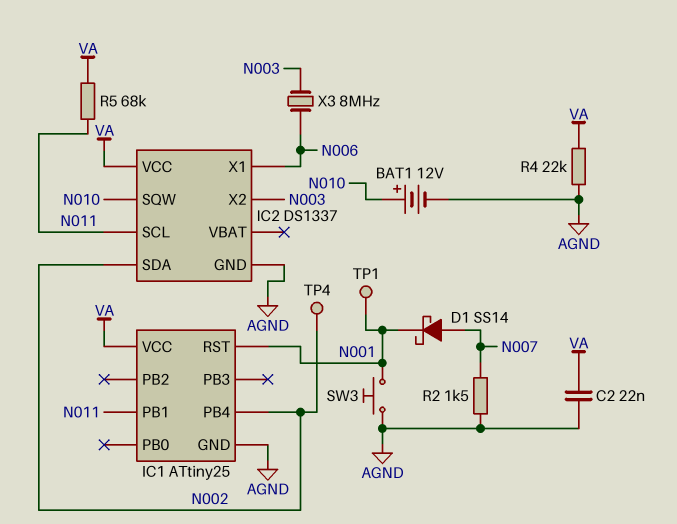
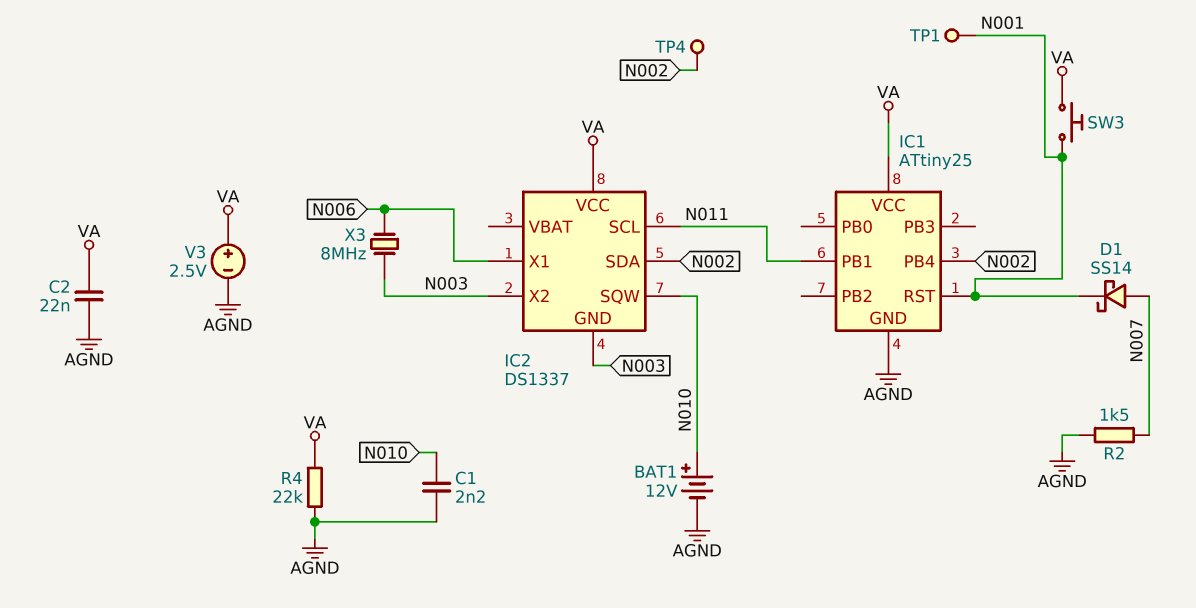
C1: none -> 2.2nF (AGND, N010)
IC2 pin GND: AGND -> N003
R5: 68k (N011, VA) -> none
SW3: button (AGND, N001) -> button (N001, VA)
V3: none -> 2.5V (plus VA, minus AGND)

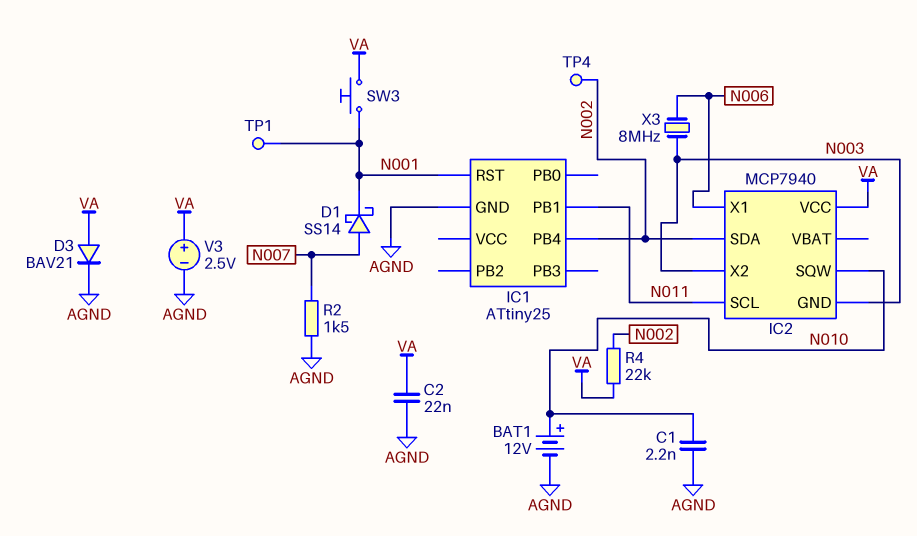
D3: none -> diode BAV21 (A VA, K AGND)
IC1 pin VCC: VA -> none
IC2: DS1337 -> MCP7940
R4: 22k (AGND, VA) -> 22k (N002, VA)

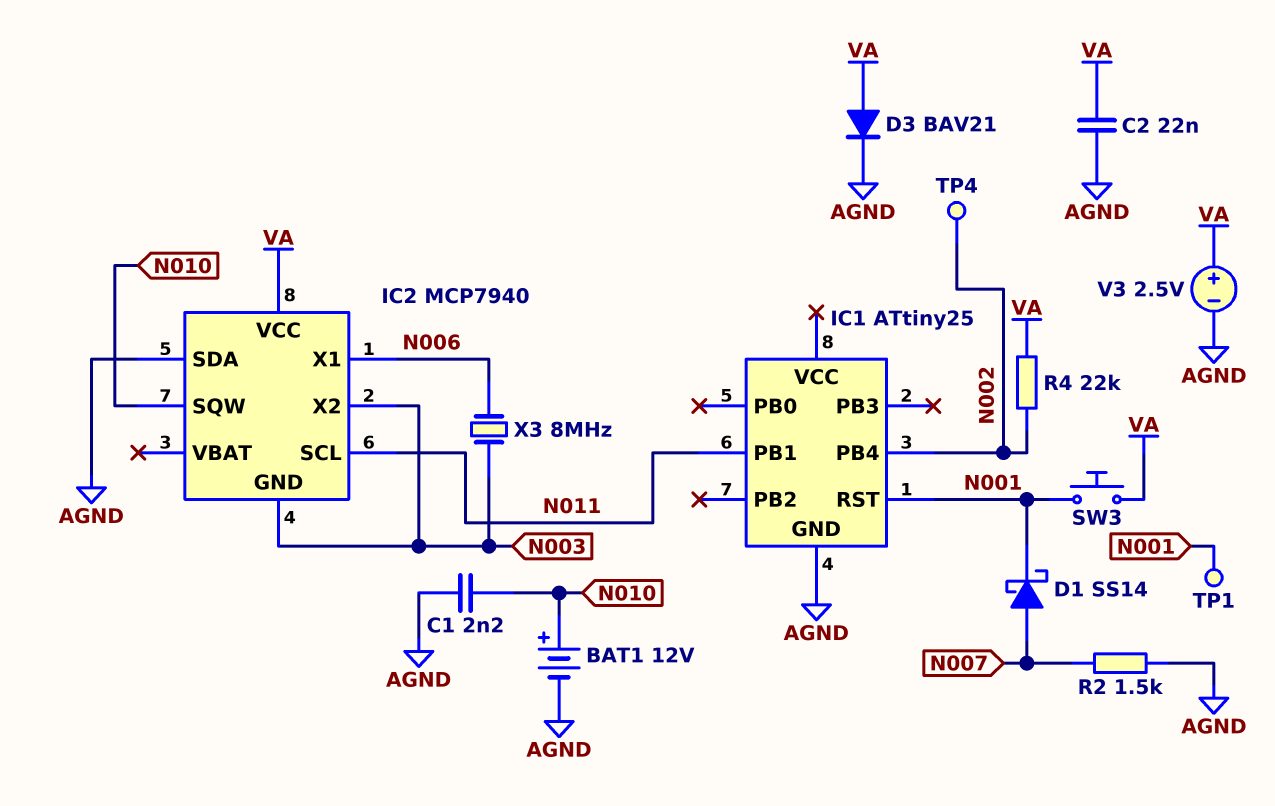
IC2 pin SDA: N002 -> AGND

